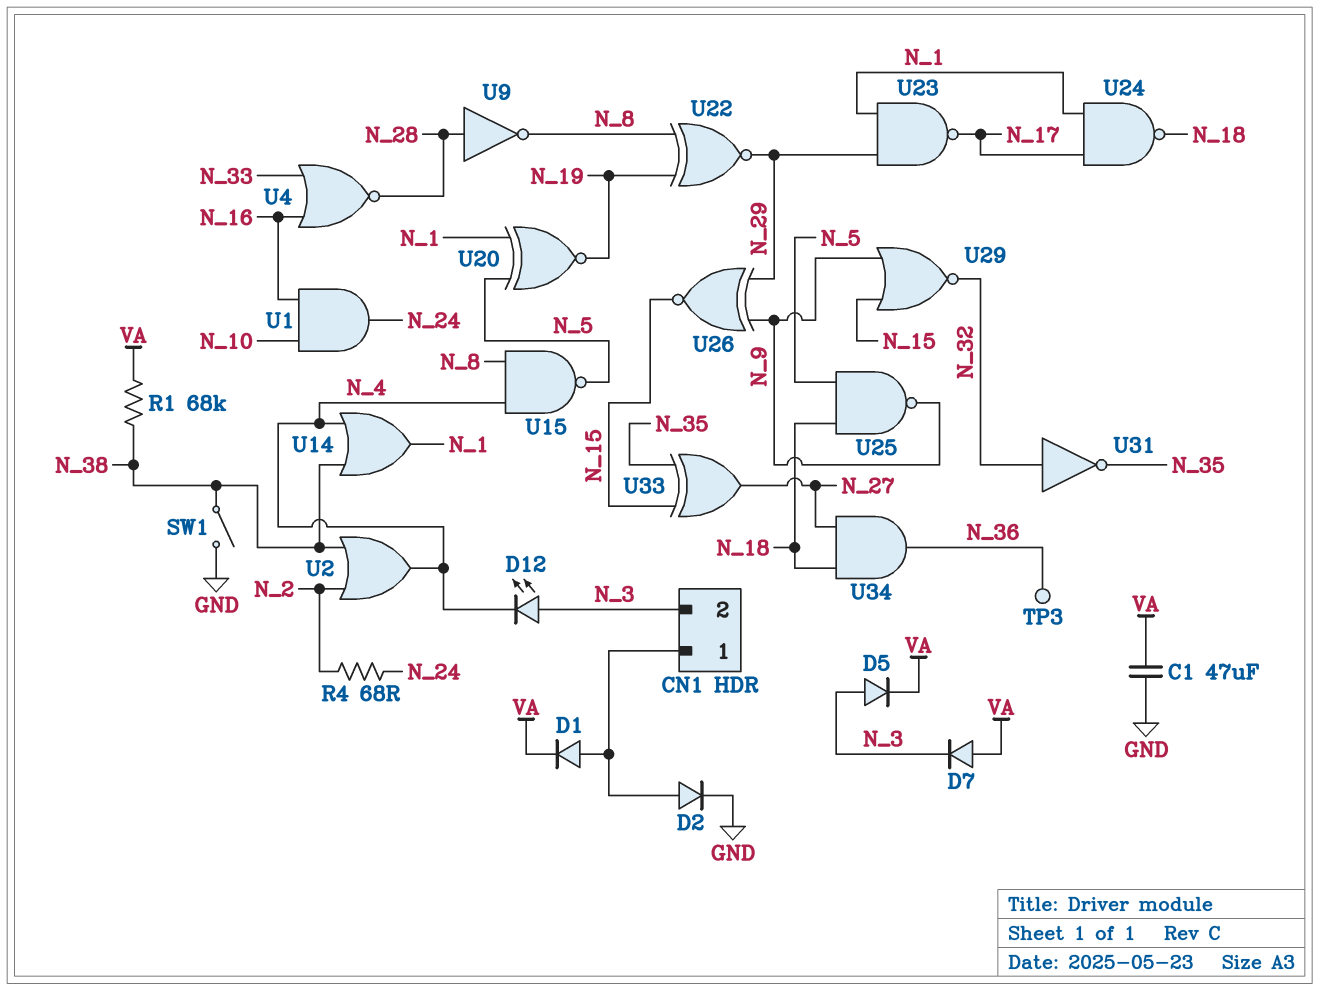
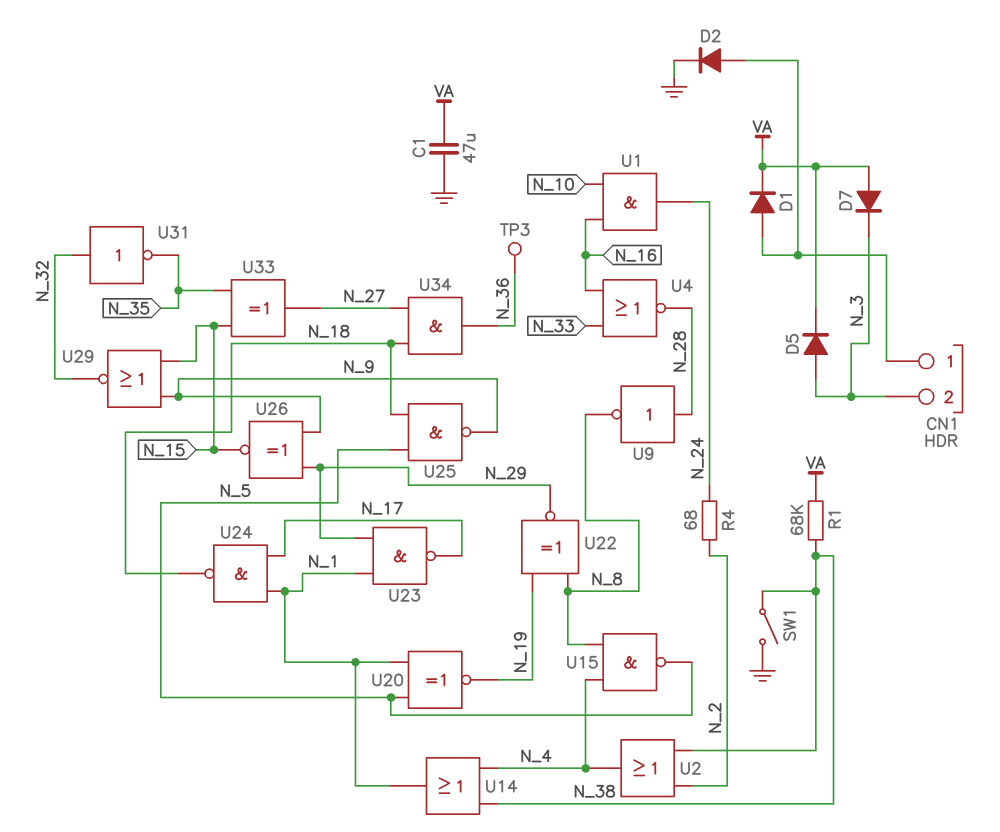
D12: LED (A N_3, K N_4) -> none

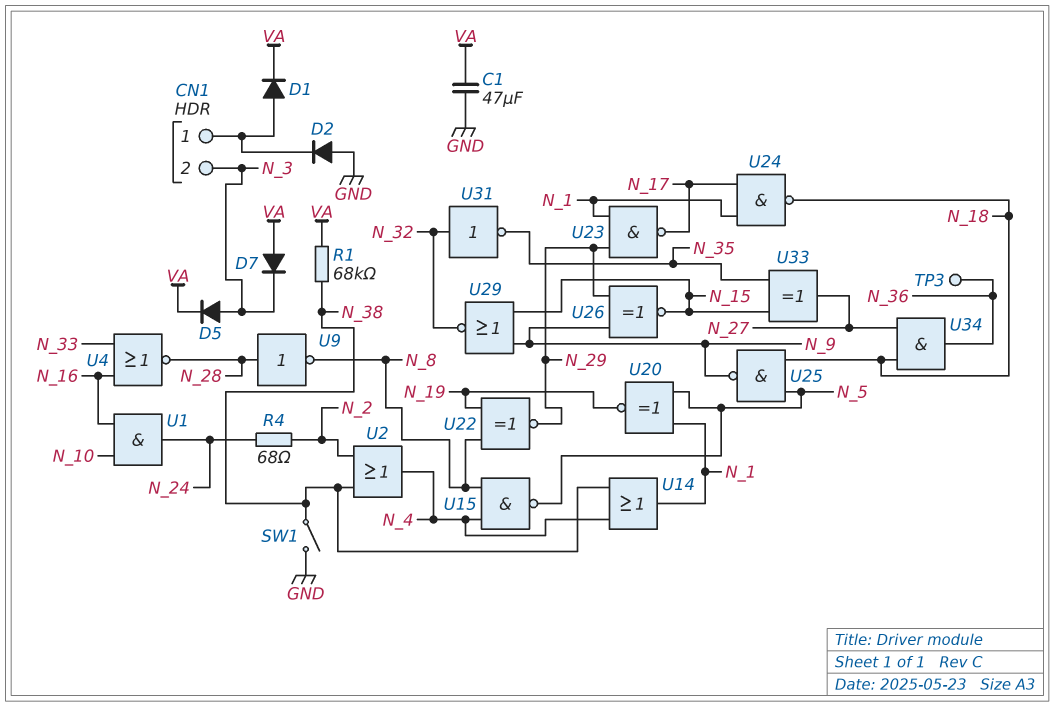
D2: diode (A CN1/1, K GND) -> diode (A GND, K CN1/1)

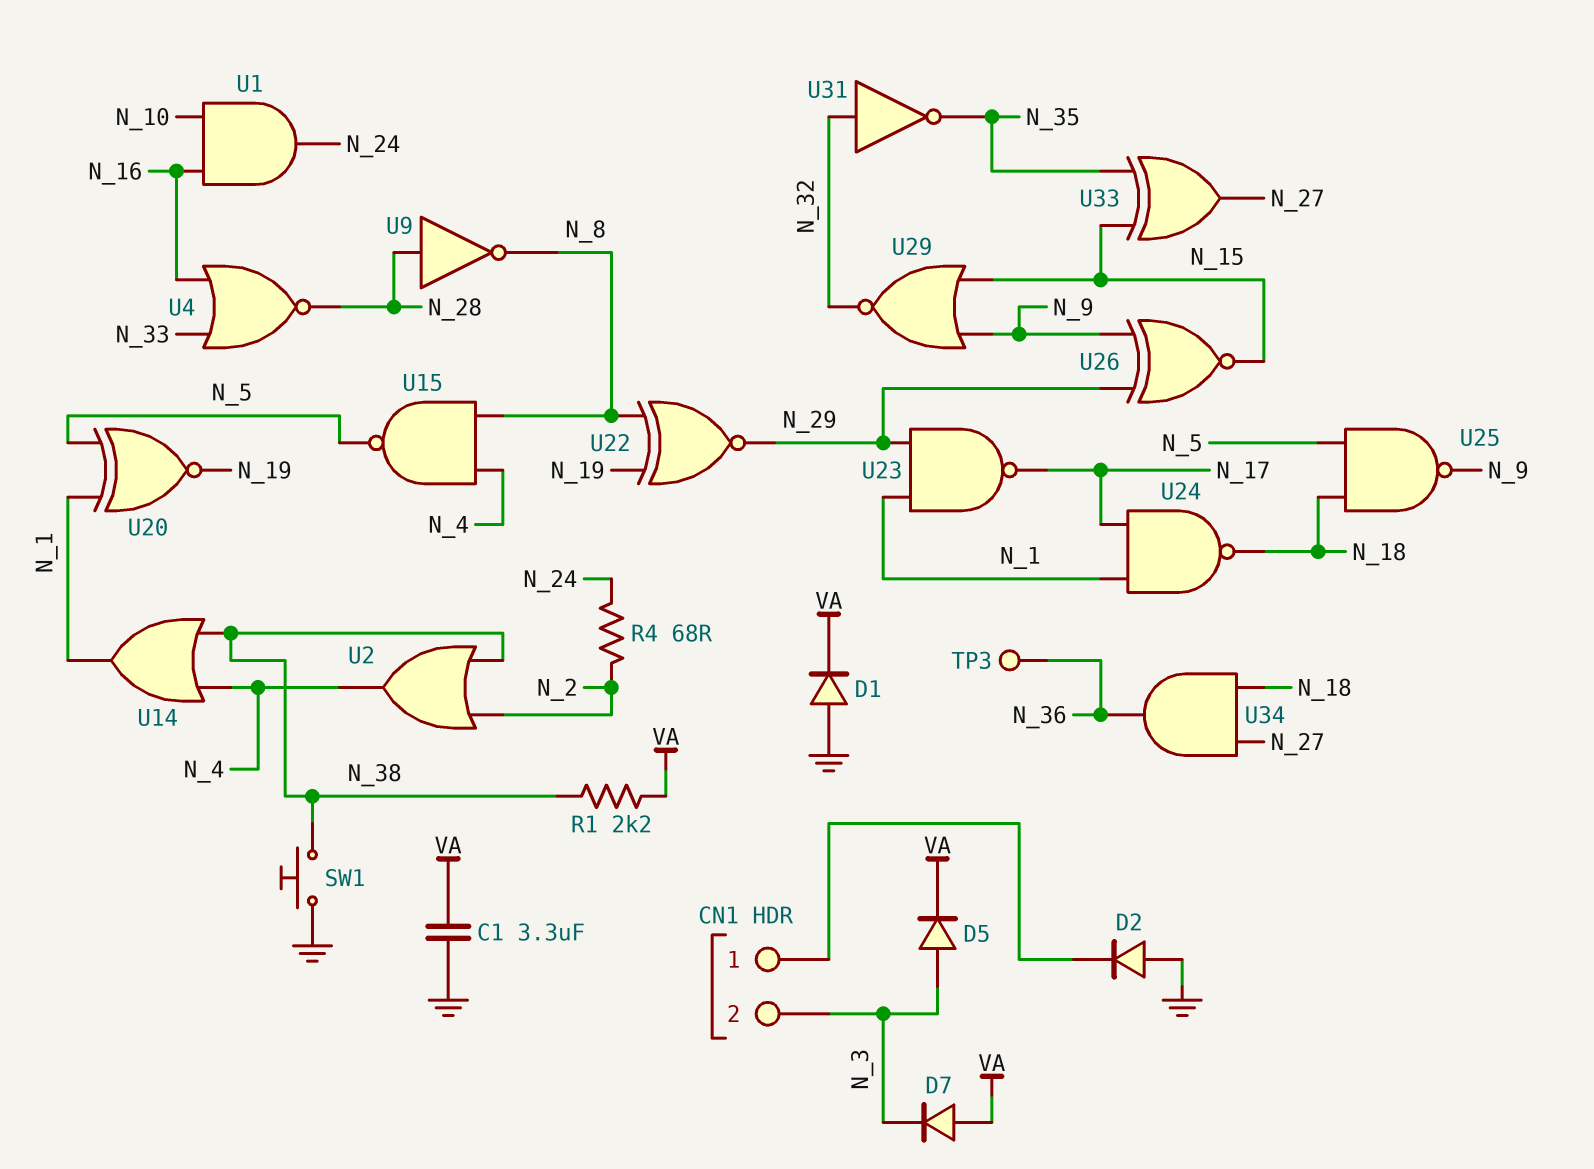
C1: 47uF (GND, VA) -> 3.3uF (GND, VA)
D1: diode (A CN1/1, K VA) -> diode (A GND, K VA)
R1: 68k (N_38, VA) -> 2.2k (N_38, VA)
SW1: switch (GND, N_38) -> button (GND, N_38)

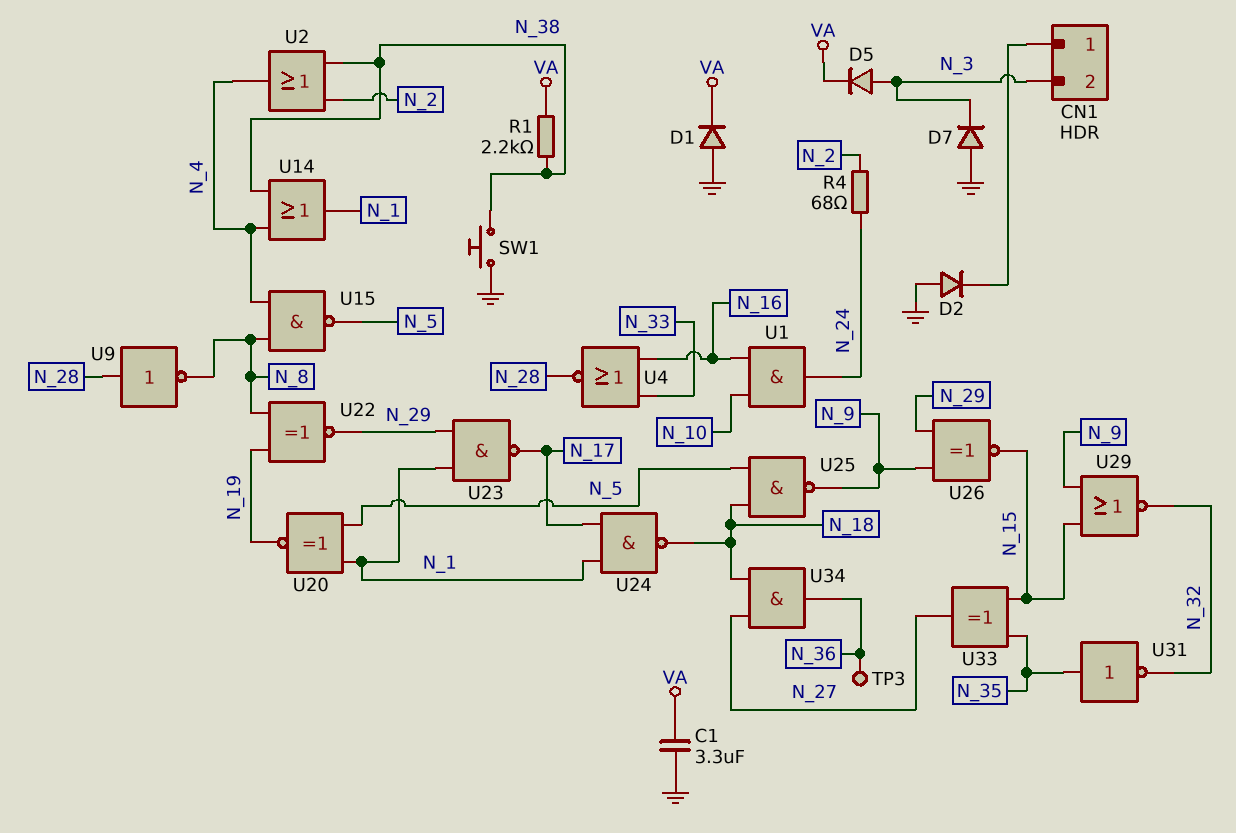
D7: diode (A VA, K N_3) -> diode (A GND, K N_3)
U31: NOT (in N_32, out N_35) -> NOT (in N_35, out N_32)

